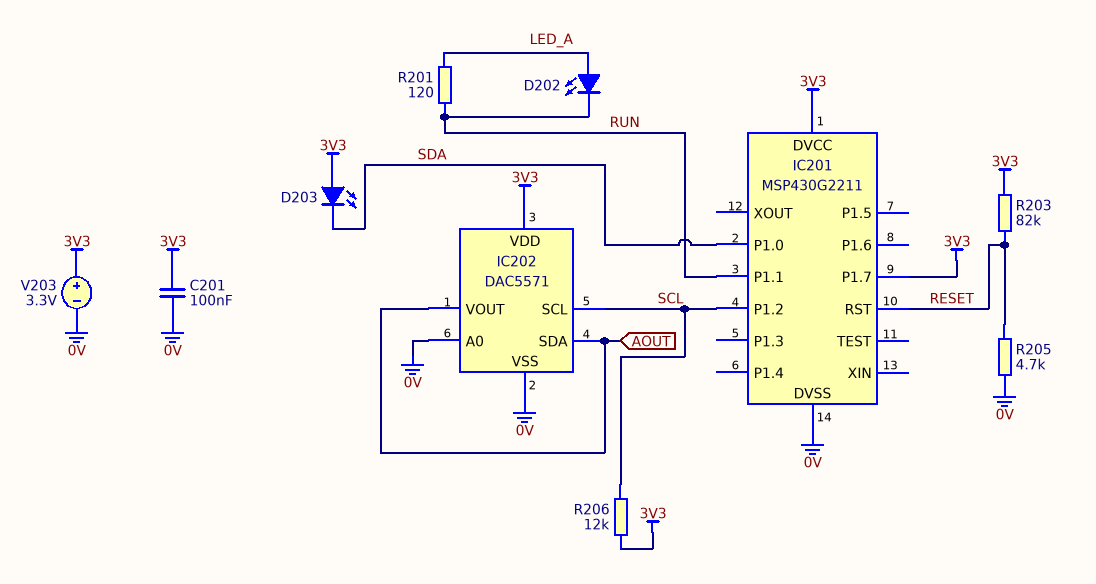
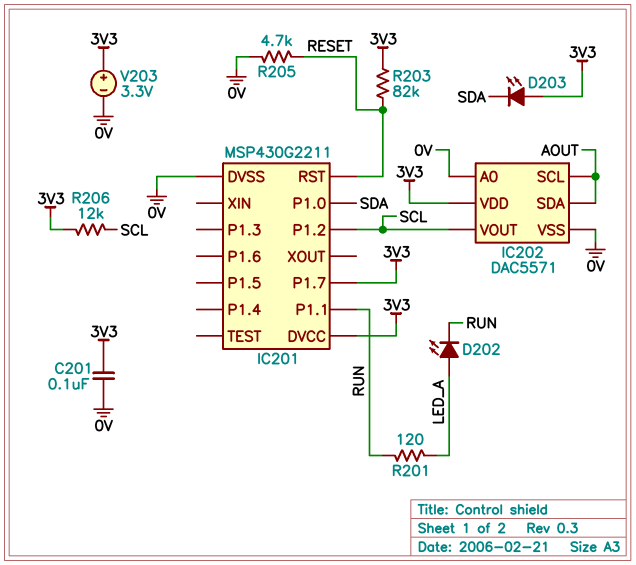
IC202 pin SCL: SCL -> AOUT
IC202 pin VOUT: AOUT -> SCL

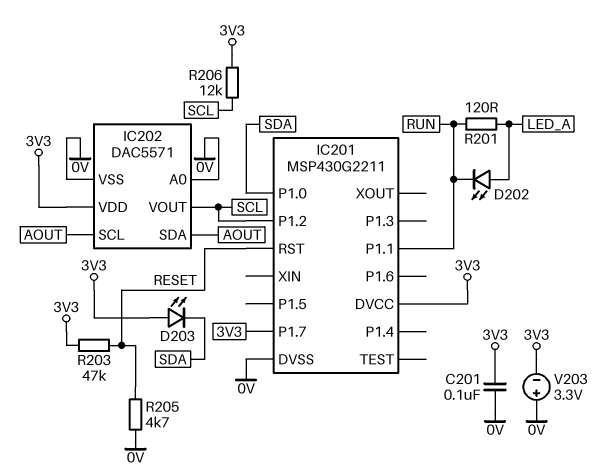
R203: 82k (3V3, RESET) -> 47k (3V3, RESET)
V203: 3.3V (plus 3V3, minus 0V) -> 3.3V (plus 0V, minus 3V3)

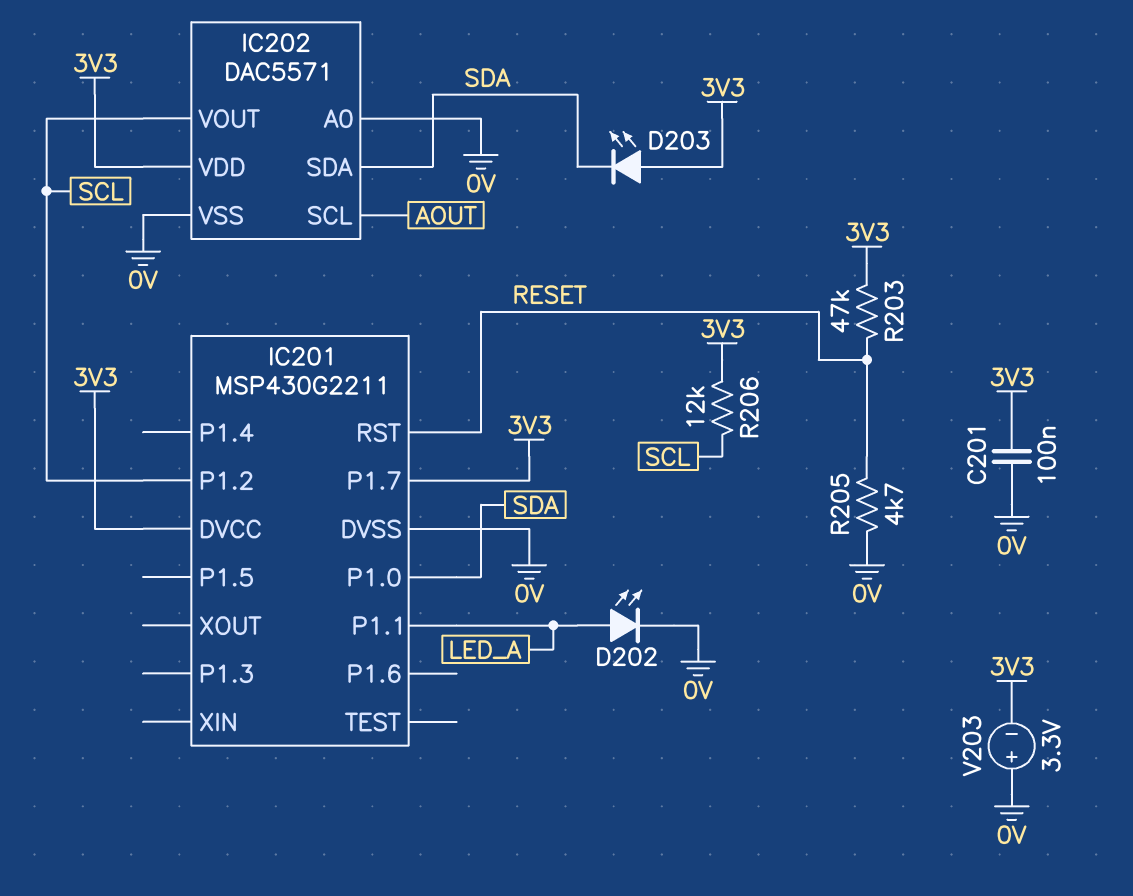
D202: LED (A LED_A, K RUN) -> LED (A LED_A, K 0V)
IC201 pin P1.1: RUN -> LED_A
IC202 pin SDA: AOUT -> SDA
R201: 120 (LED_A, RUN) -> none

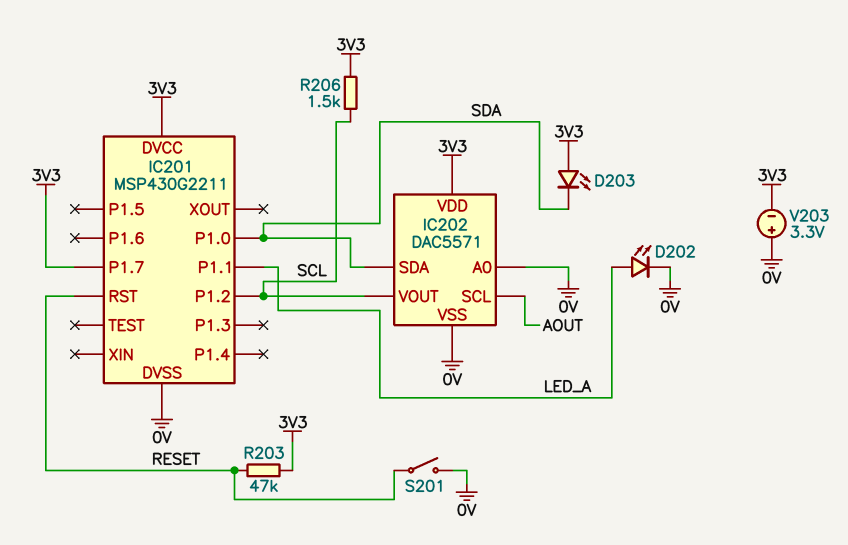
C201: 100nF (0V, 3V3) -> none
R205: 4.7k (0V, RESET) -> none
R206: 12k (3V3, SCL) -> 1.5k (3V3, SCL)
S201: none -> switch (0V, RESET)

